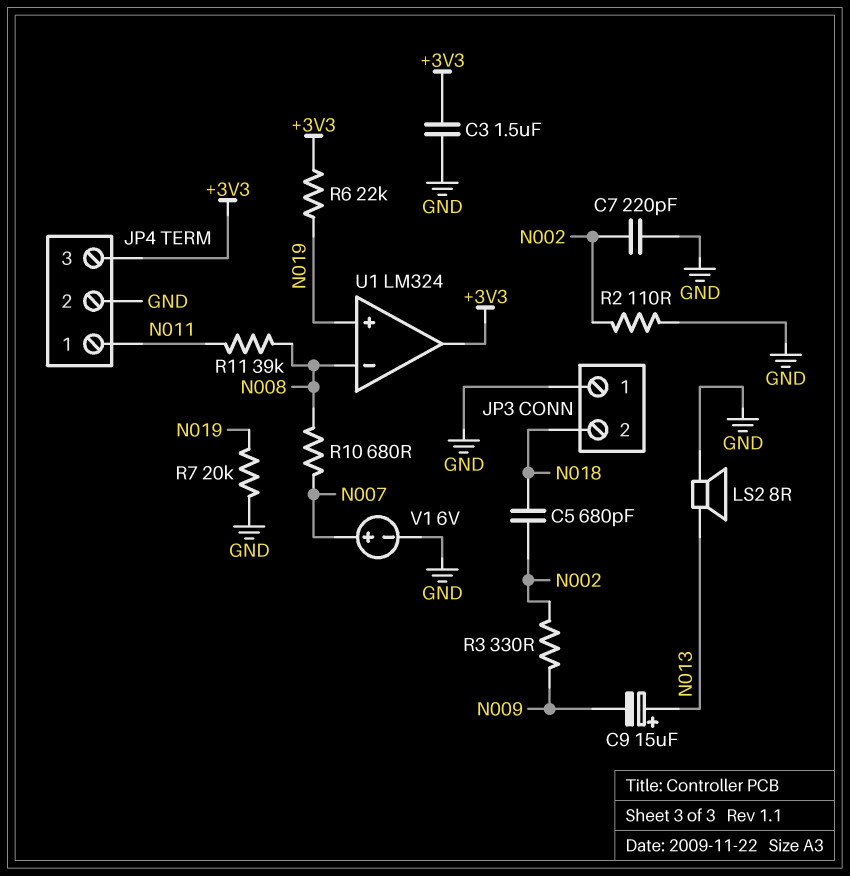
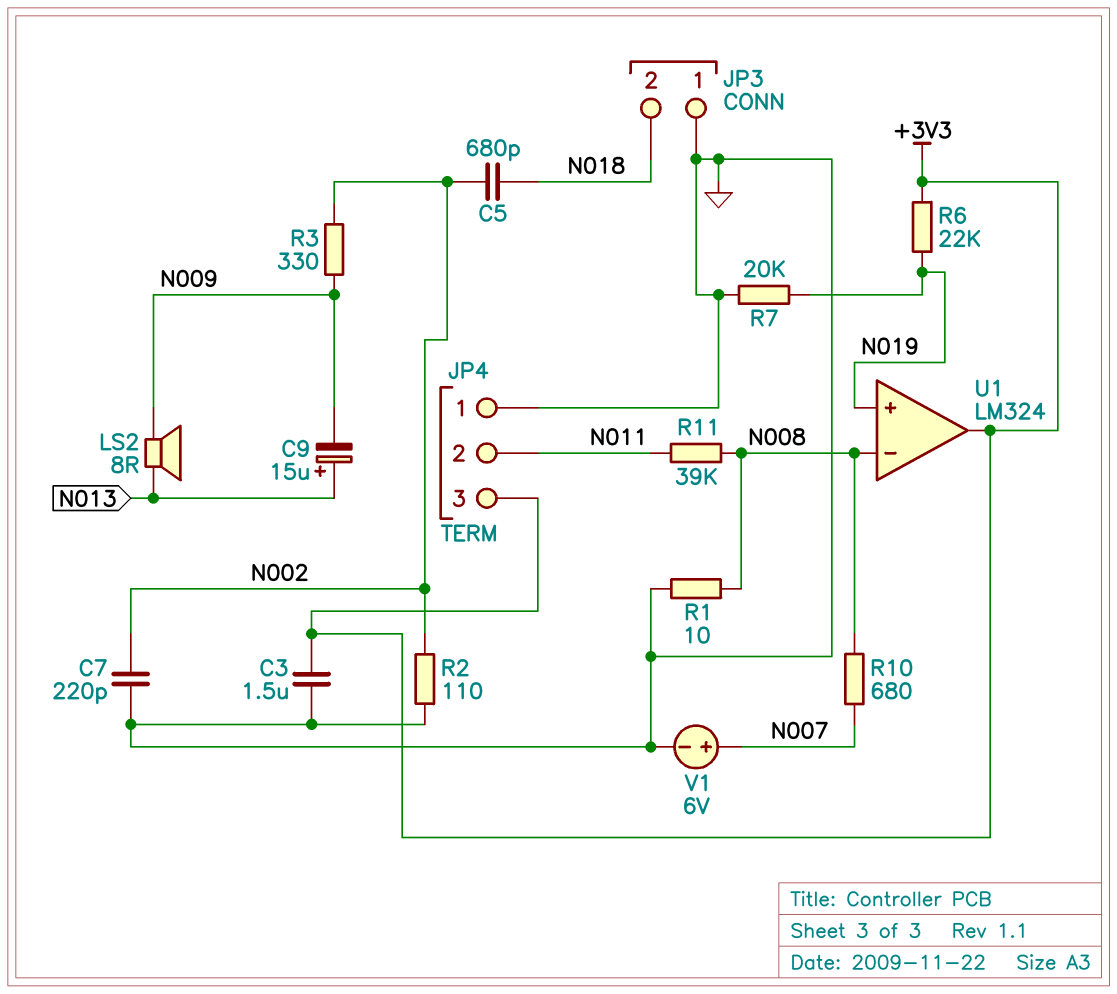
JP4 pin 1: N011 -> GND
JP4 pin 2: GND -> N011
LS2: speaker 8R (GND, N013) -> speaker 8R (N009, N013)
R1: none -> 10 (GND, N008)

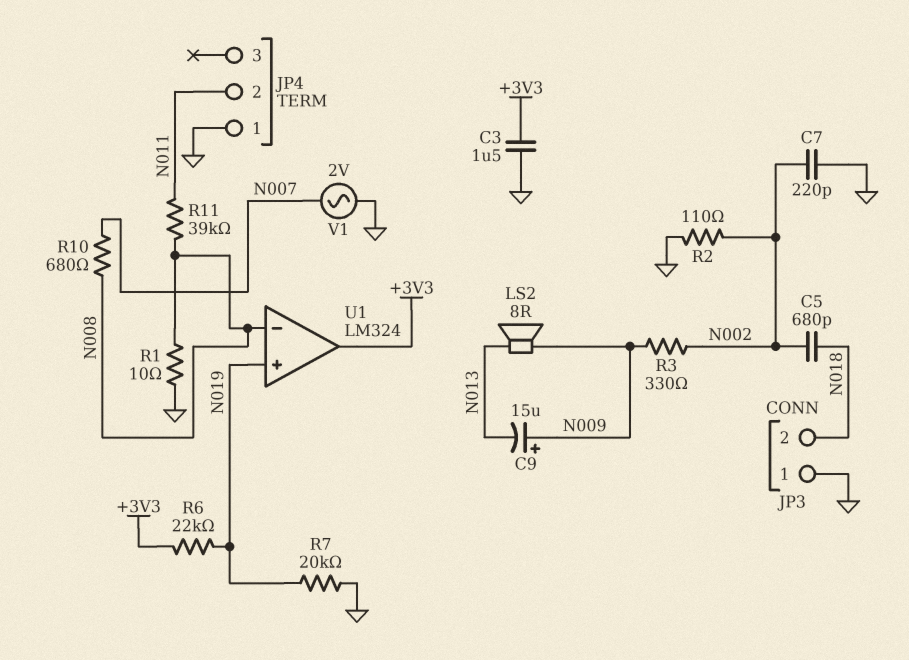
C9: 15uF (plus N013, minus N009) -> 15uF (plus N009, minus N013)
JP4 pin 3: +3V3 -> none
V1: 6V (plus N007, minus GND) -> AC 2V (GND, N007)

